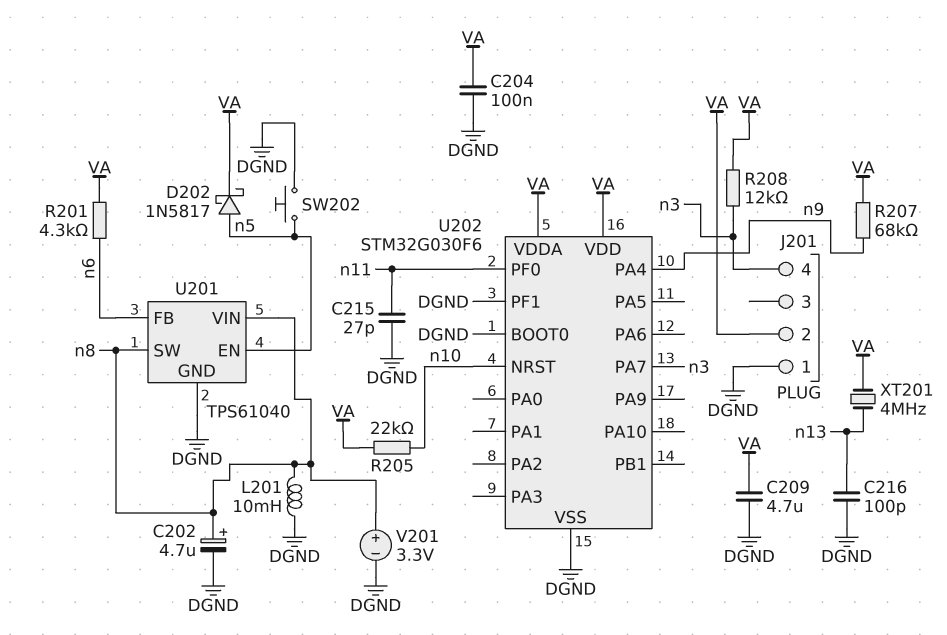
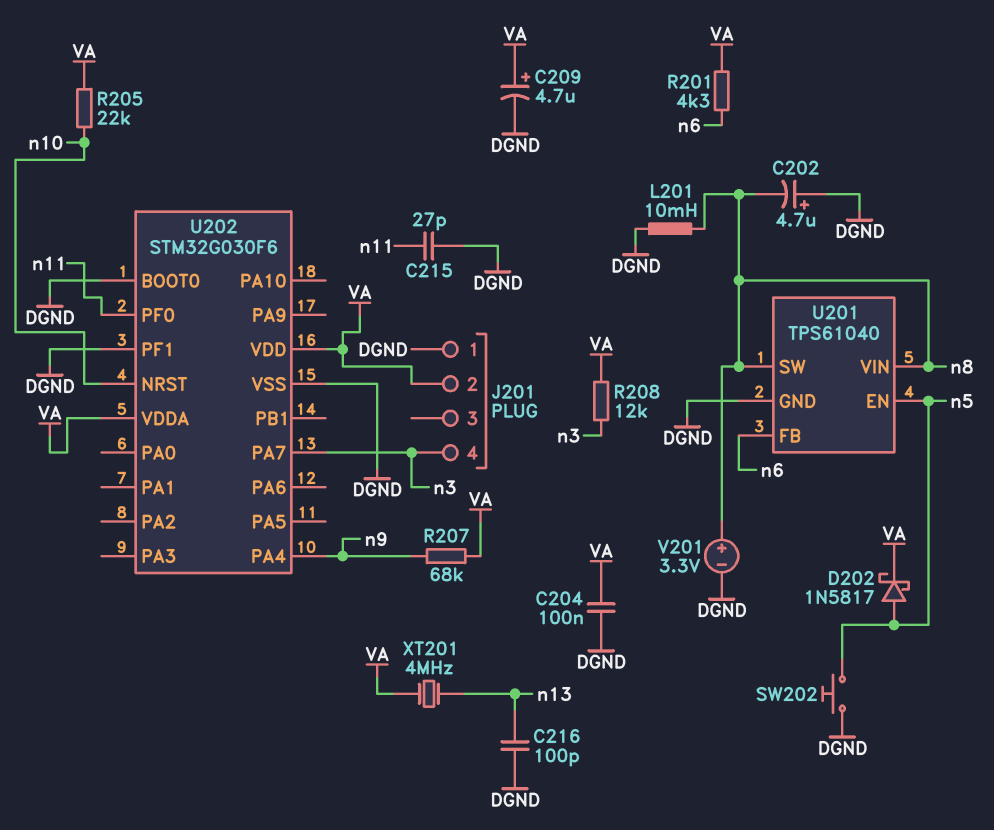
C202: 4.7uF (plus n8, minus DGND) -> 4.7uF (plus DGND, minus n8)
C209: 4.7uF (DGND, VA) -> 4.7uF (plus VA, minus DGND)

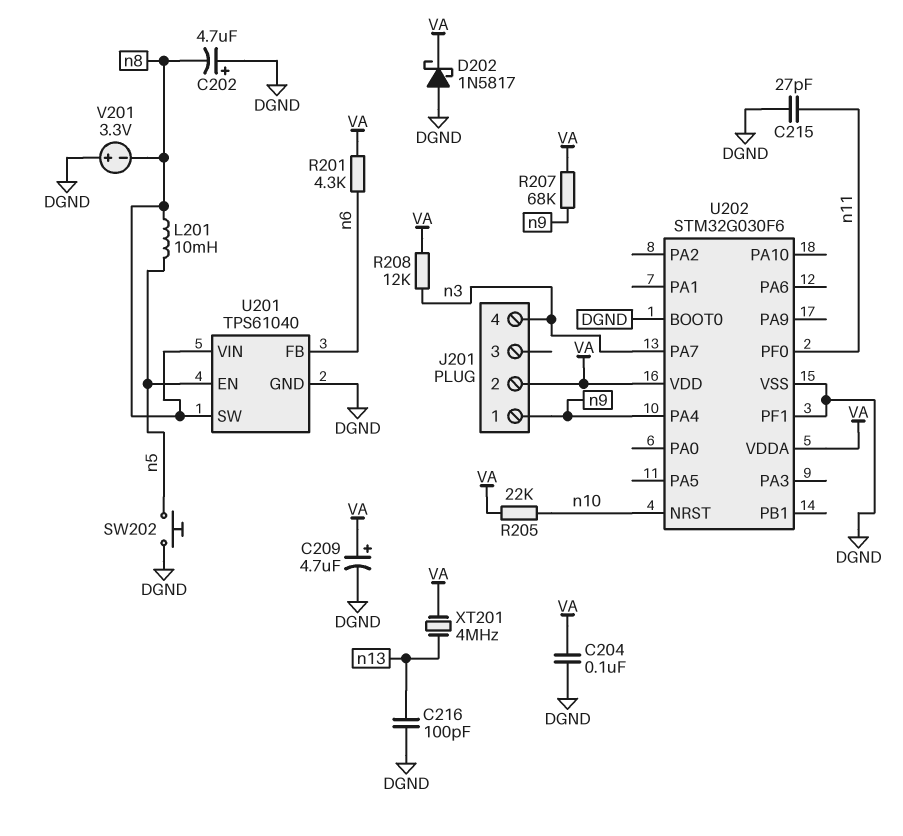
D202: schottky 1N5817 (A n5, K VA) -> schottky 1N5817 (A DGND, K VA)
J201 pin 1: DGND -> n9
L201: 10mH (DGND, n8) -> 10mH (n5, n8)
V201: 3.3V (plus n8, minus DGND) -> 3.3V (plus DGND, minus n8)

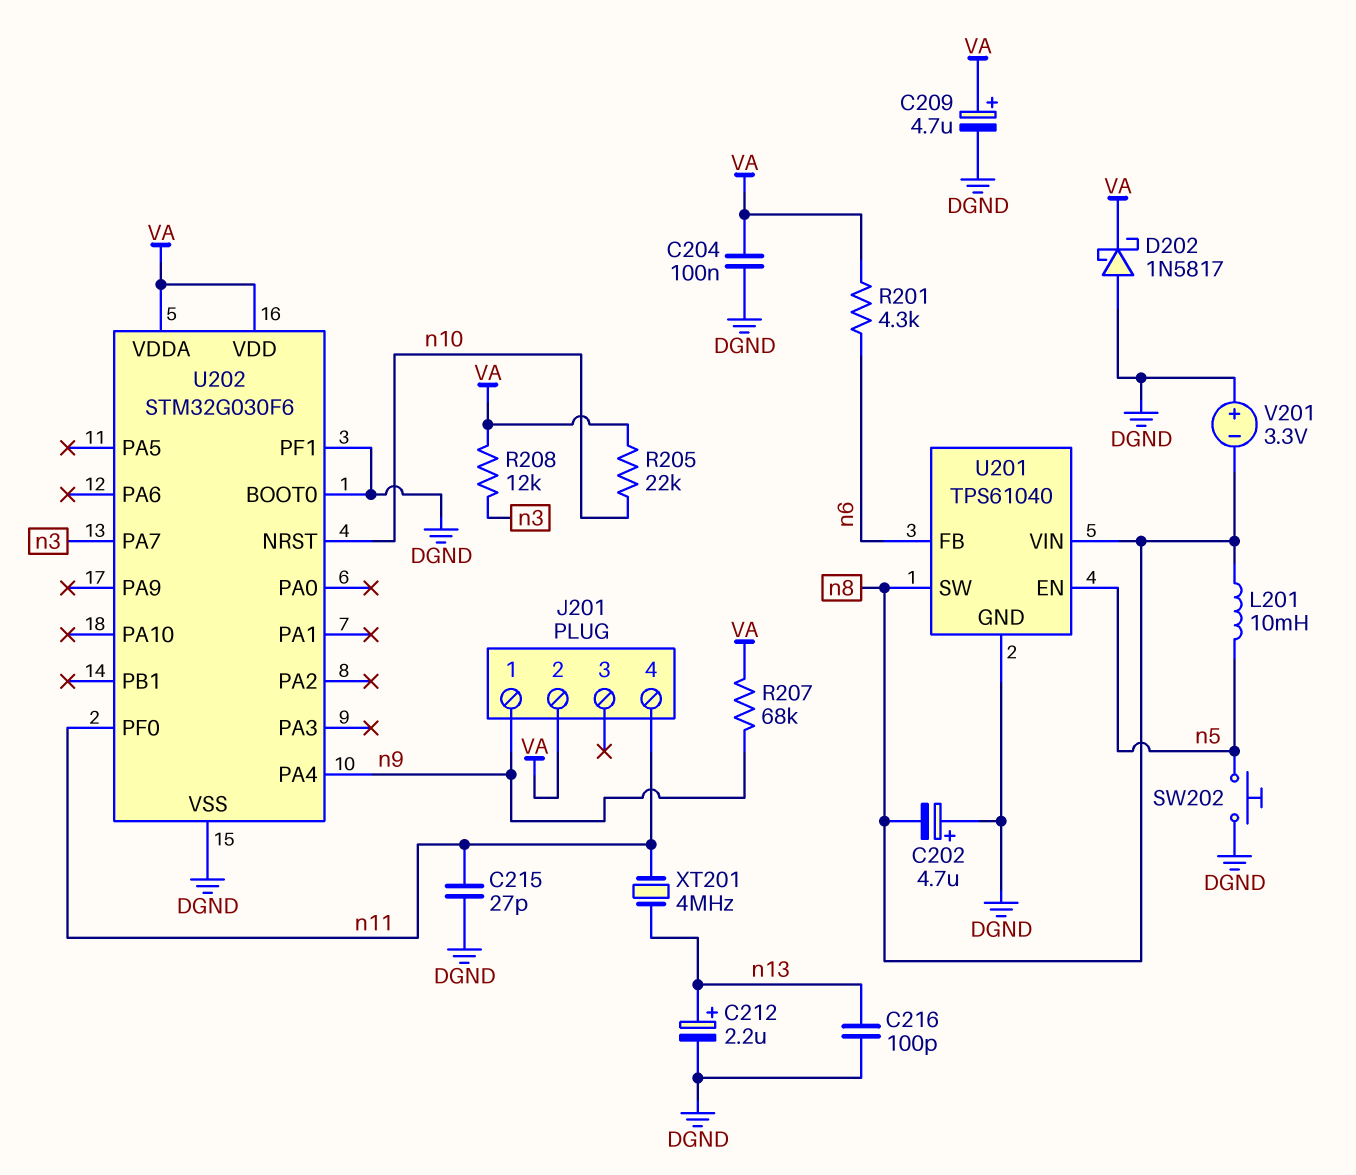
C212: none -> 2.2uF (plus n13, minus DGND)
J201 pin 4: n3 -> n11
XT201: 4MHz (VA, n13) -> 4MHz (n11, n13)

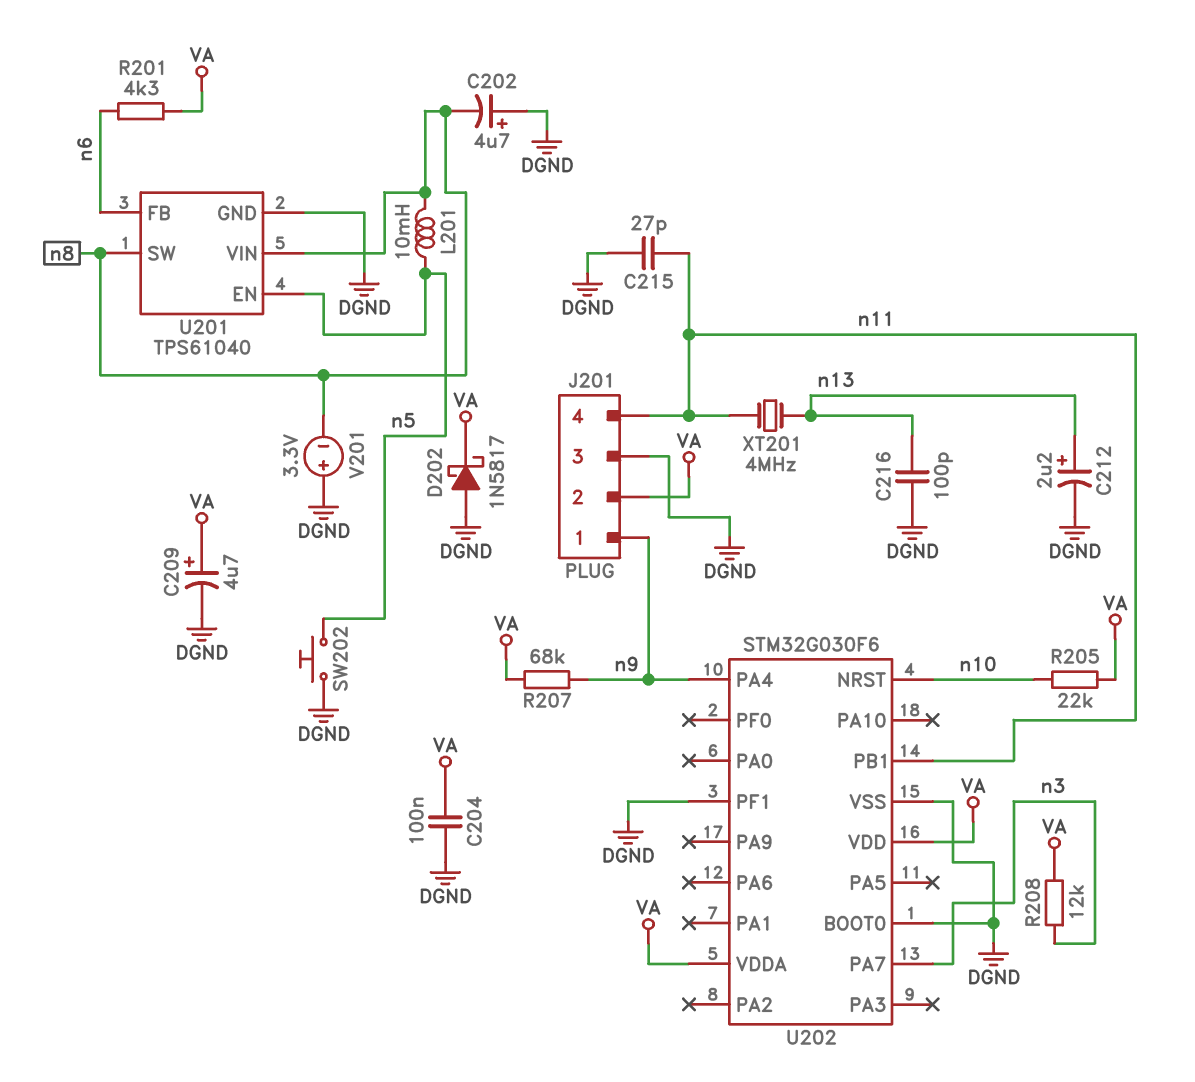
J201 pin 3: none -> DGND
U202 pin PB1: none -> n11
U202 pin PF0: n11 -> none

